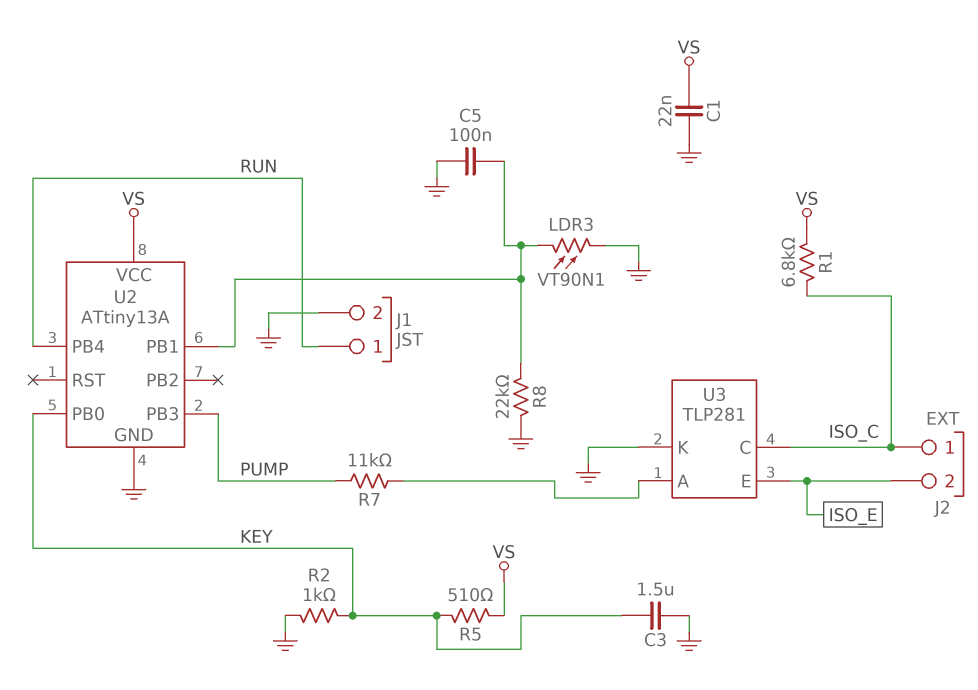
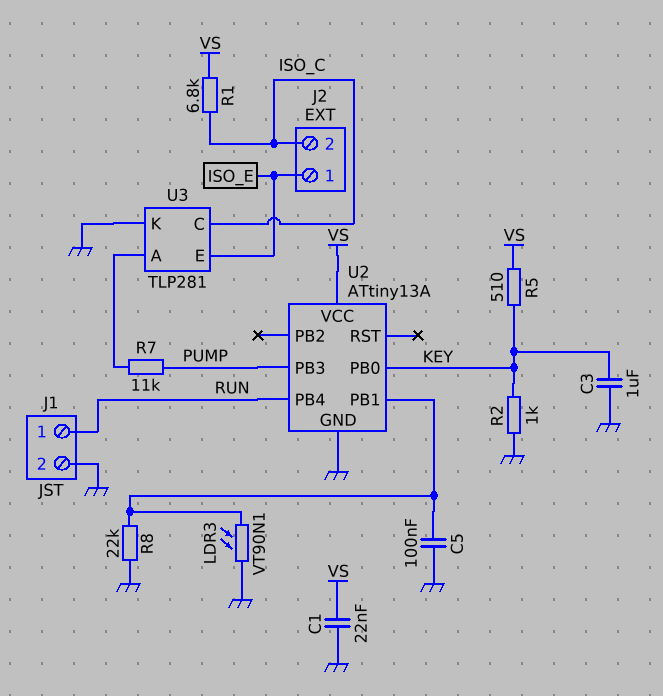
C3: 1.5uF (GND, KEY) -> 1uF (GND, KEY)
J2 pin 1: ISO_C -> ISO_E
J2 pin 2: ISO_E -> ISO_C

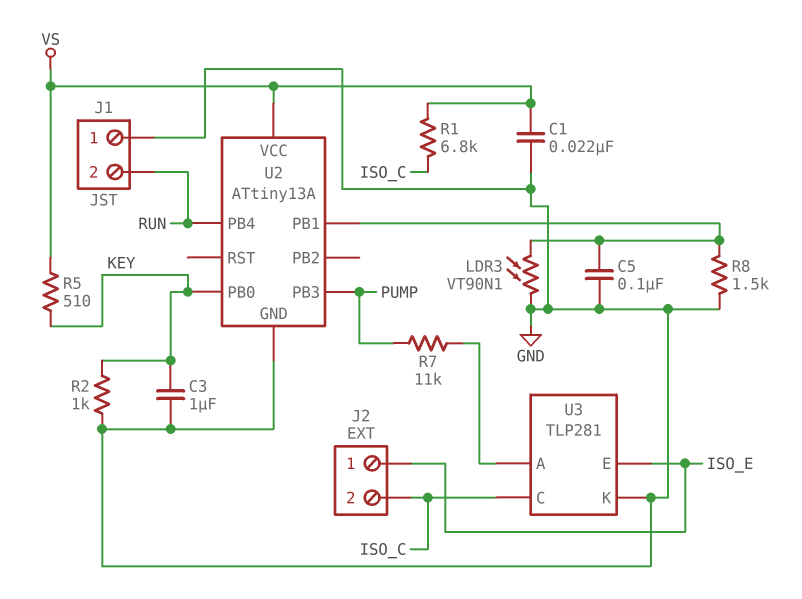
J1 pin 1: RUN -> GND
J1 pin 2: GND -> RUN
R8: 22k (GND, U2/PB1) -> 1.5k (GND, U2/PB1)

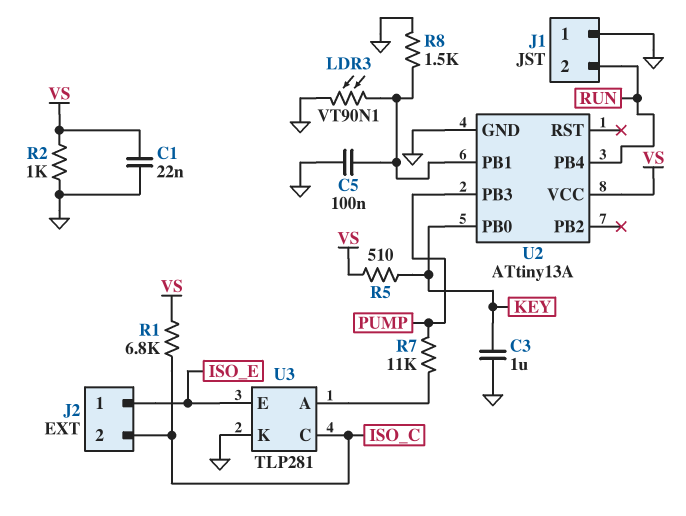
R2: 1k (GND, KEY) -> 1k (GND, VS)

